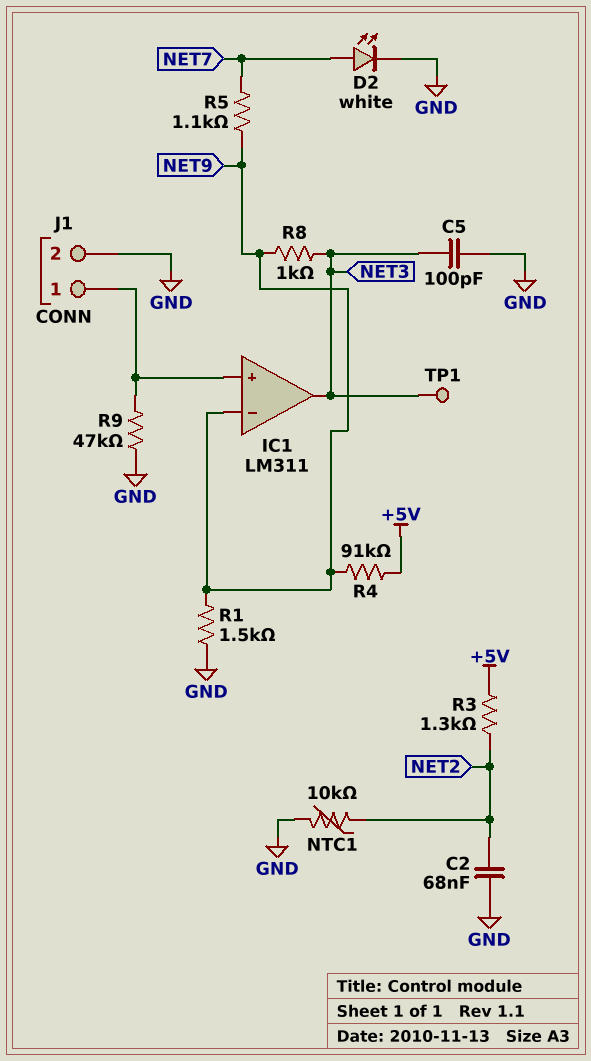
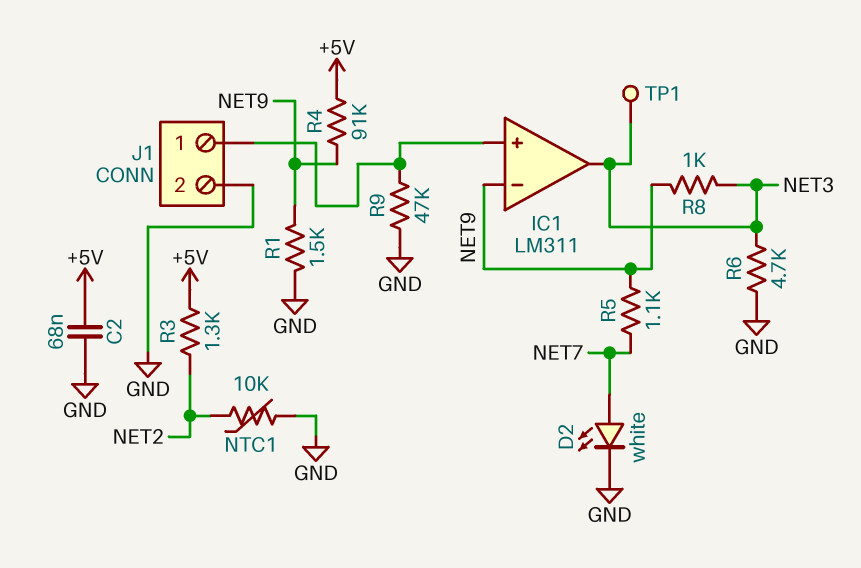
C2: 68nF (GND, NET2) -> 68nF (+5V, GND)
C5: 100pF (GND, NET3) -> none
R6: none -> 4.7k (GND, NET3)

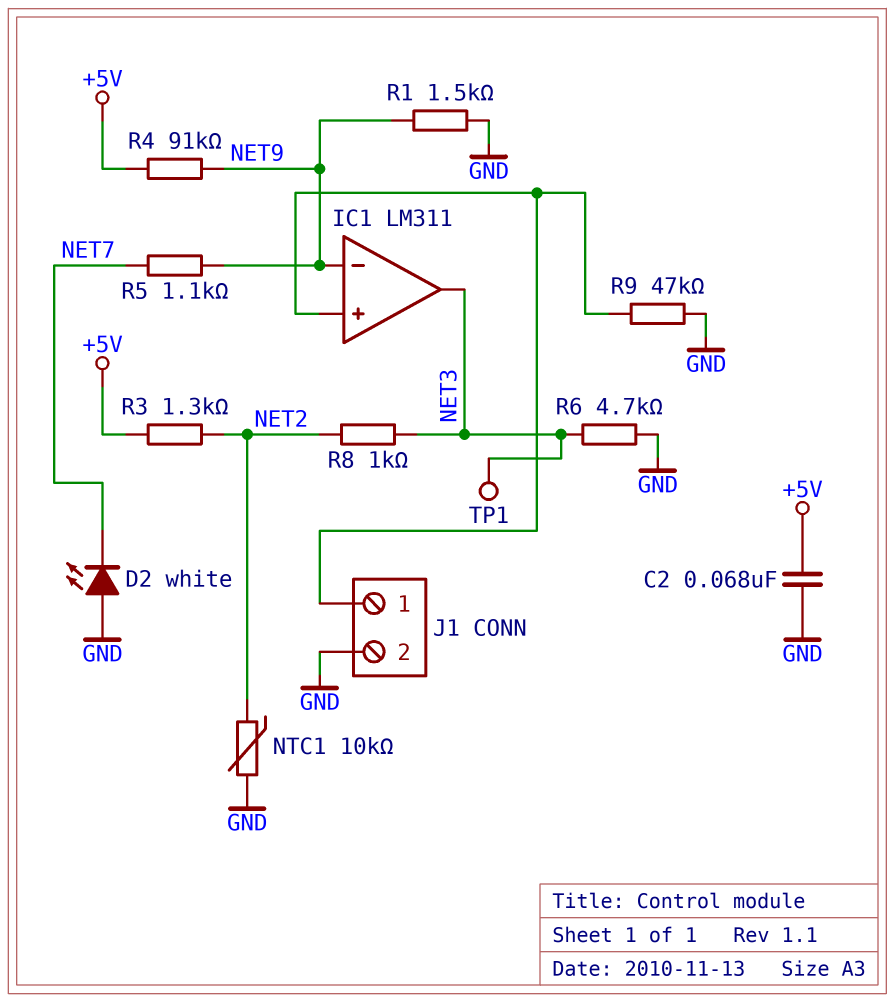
D2: LED white (A NET7, K GND) -> LED white (A GND, K NET7)
R8: 1k (NET3, NET9) -> 1k (NET2, NET3)

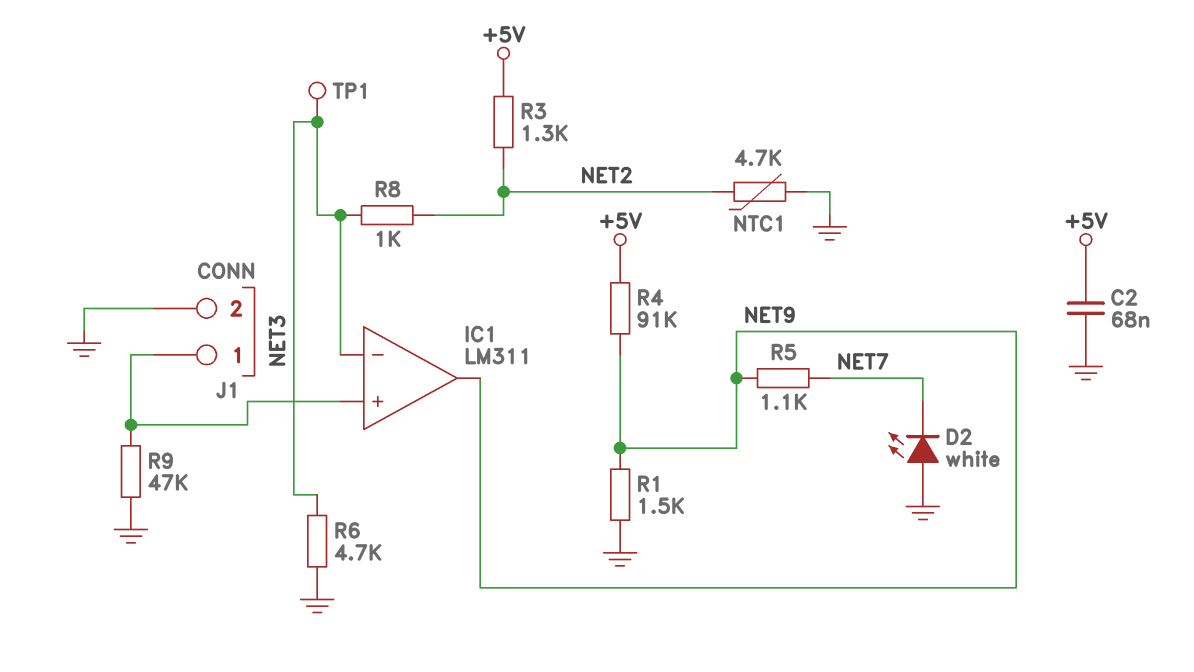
IC1 pin in-: NET9 -> NET3
IC1 pin out: NET3 -> NET9
NTC1: 10k (GND, NET2) -> 4.7k (GND, NET2)

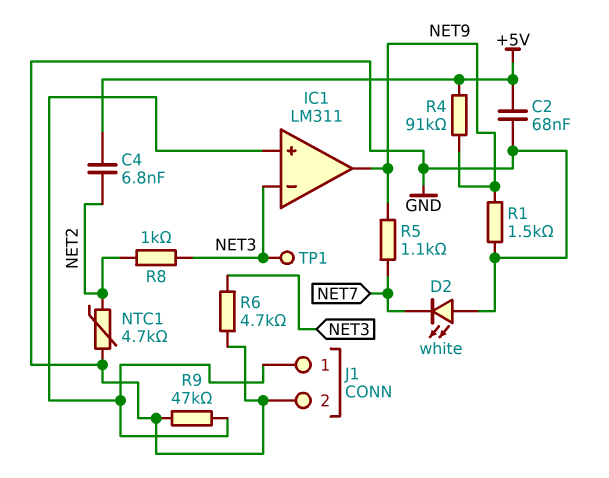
C4: none -> 6.8nF (+5V, NET2)
R3: 1.3k (+5V, NET2) -> none

